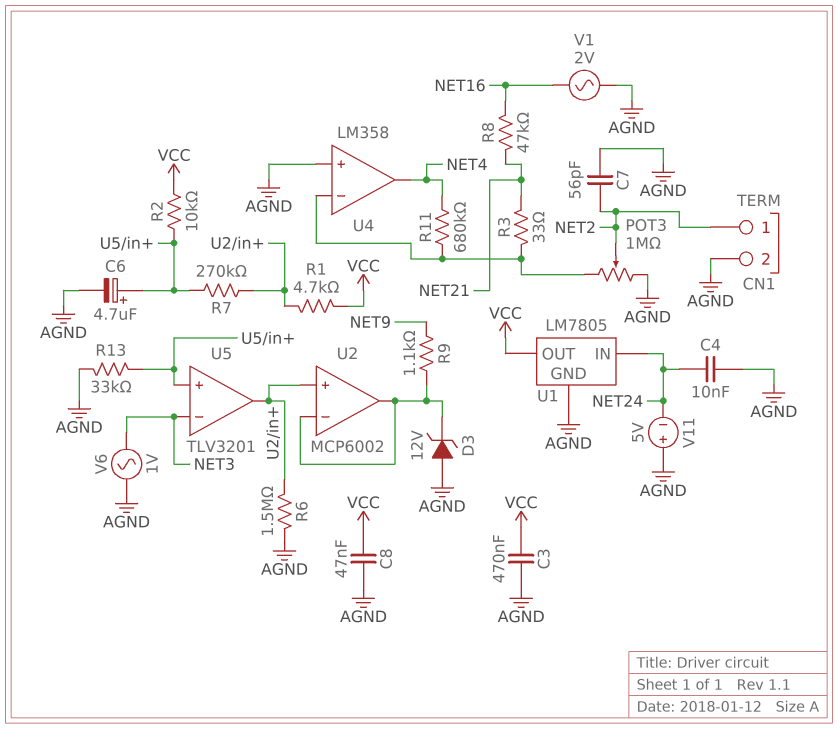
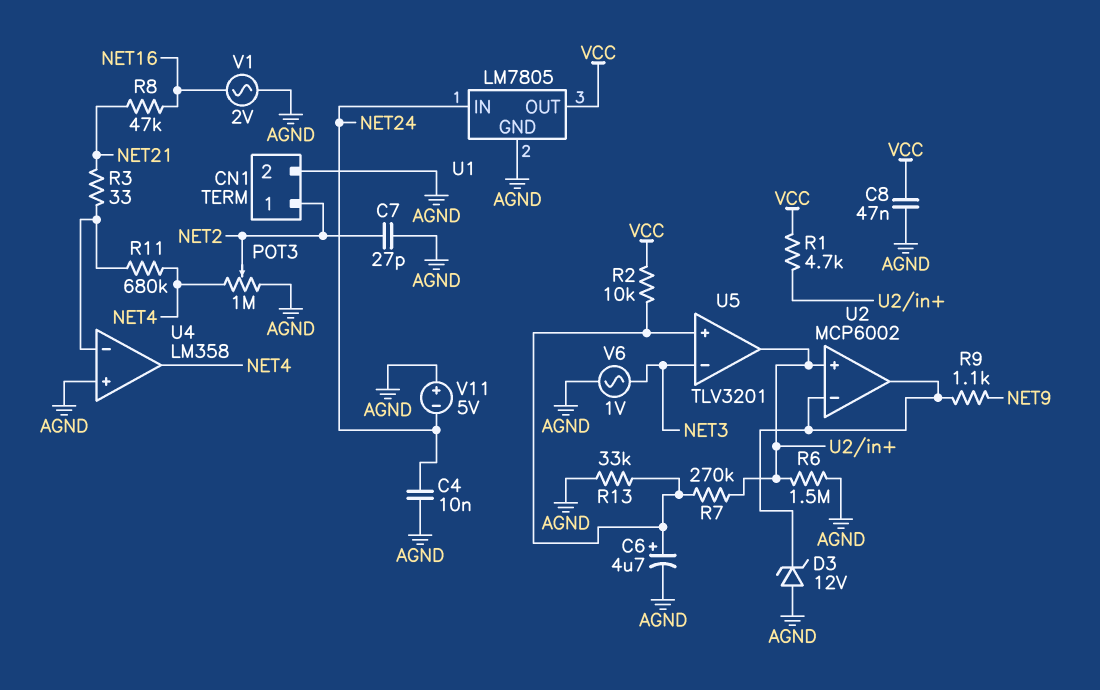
C3: 470nF (AGND, VCC) -> none
C7: 56pF (AGND, NET2) -> 27pF (AGND, NET2)
POT3: 1M (AGND, U4/in-, wiper NET2) -> 1M (AGND, NET4, wiper NET2)

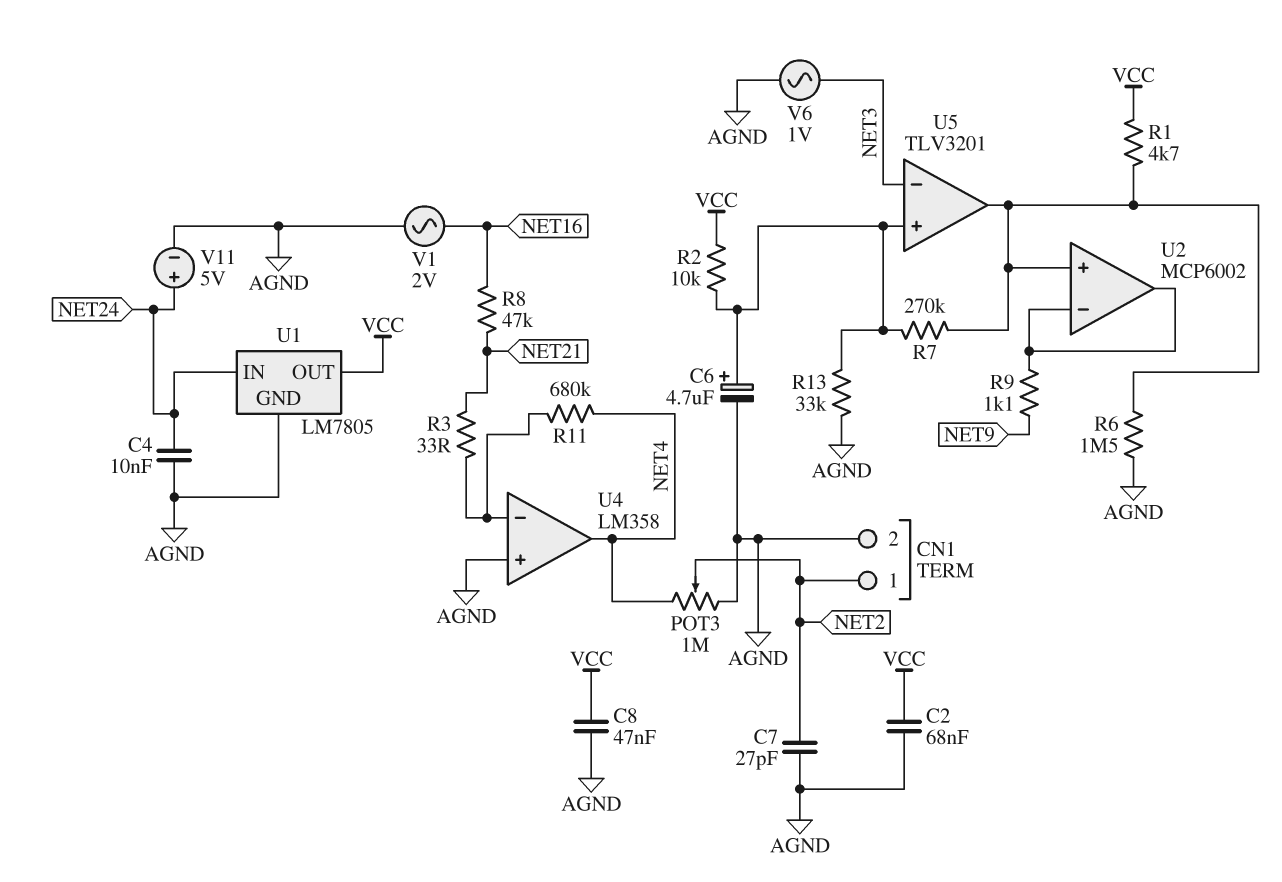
C2: none -> 68nF (AGND, VCC)
D3: zener 12V (A AGND, K U2/in-) -> none
V11: 5V (plus AGND, minus NET24) -> 5V (plus NET24, minus AGND)

